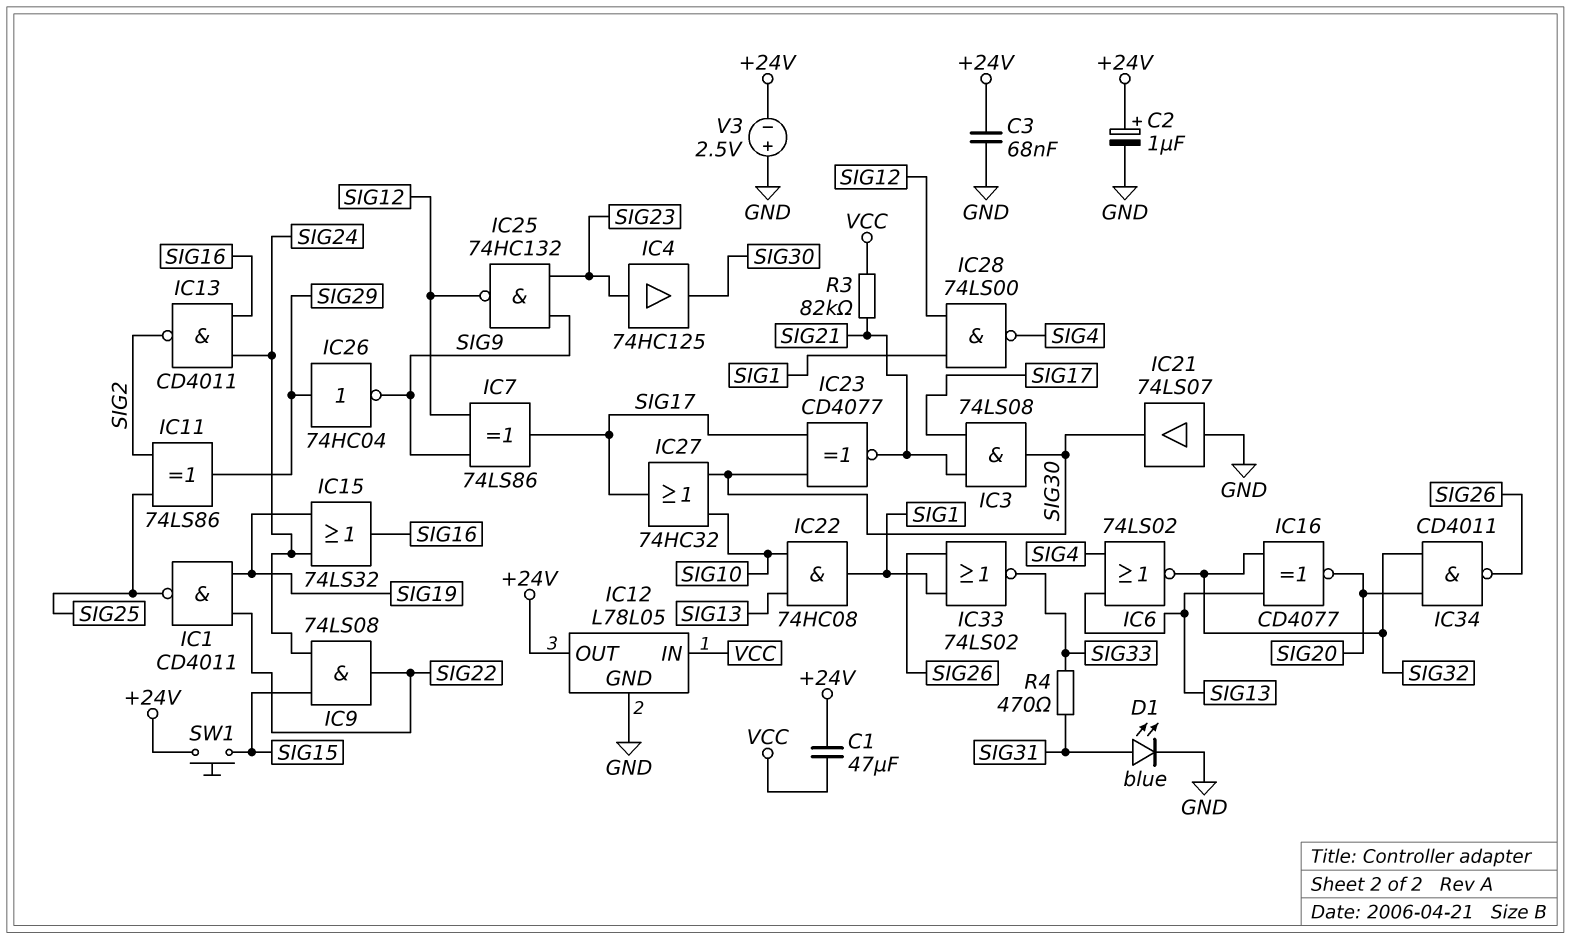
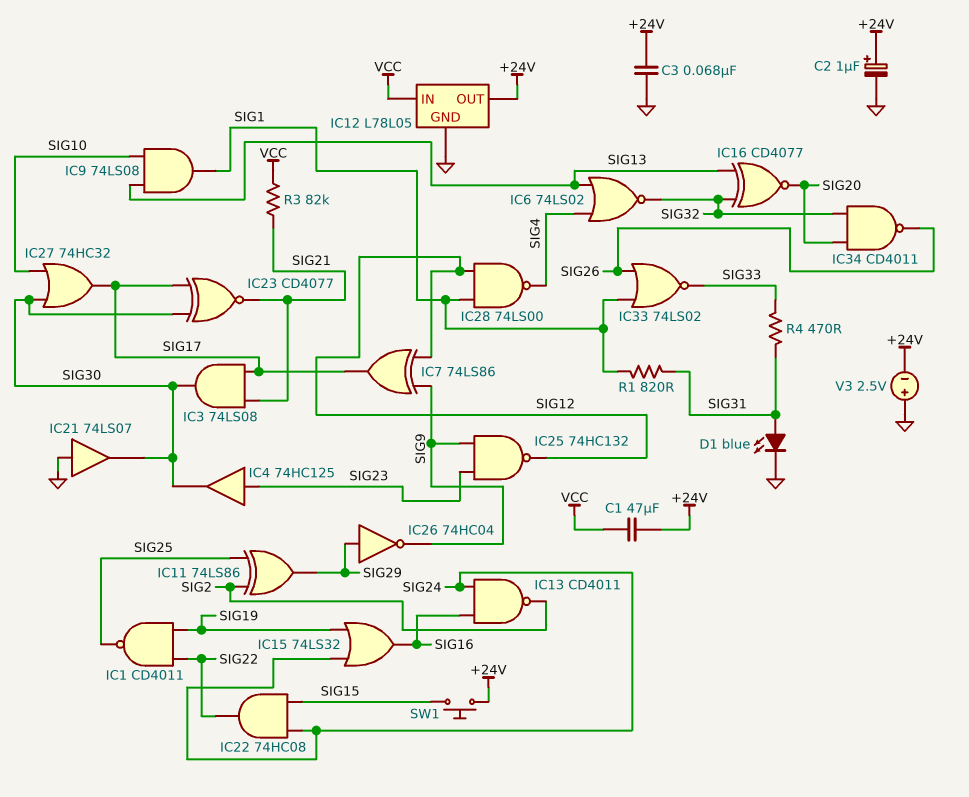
IC9: AND 74LS08 (in SIG15, in SIG24, out SIG22) -> AND 74LS08 (in SIG10, in SIG13, out SIG1)
IC22: AND 74HC08 (in SIG10, in SIG13, out SIG1) -> AND 74HC08 (in SIG15, in SIG24, out SIG22)
R1: none -> 820 (SIG1, SIG31)

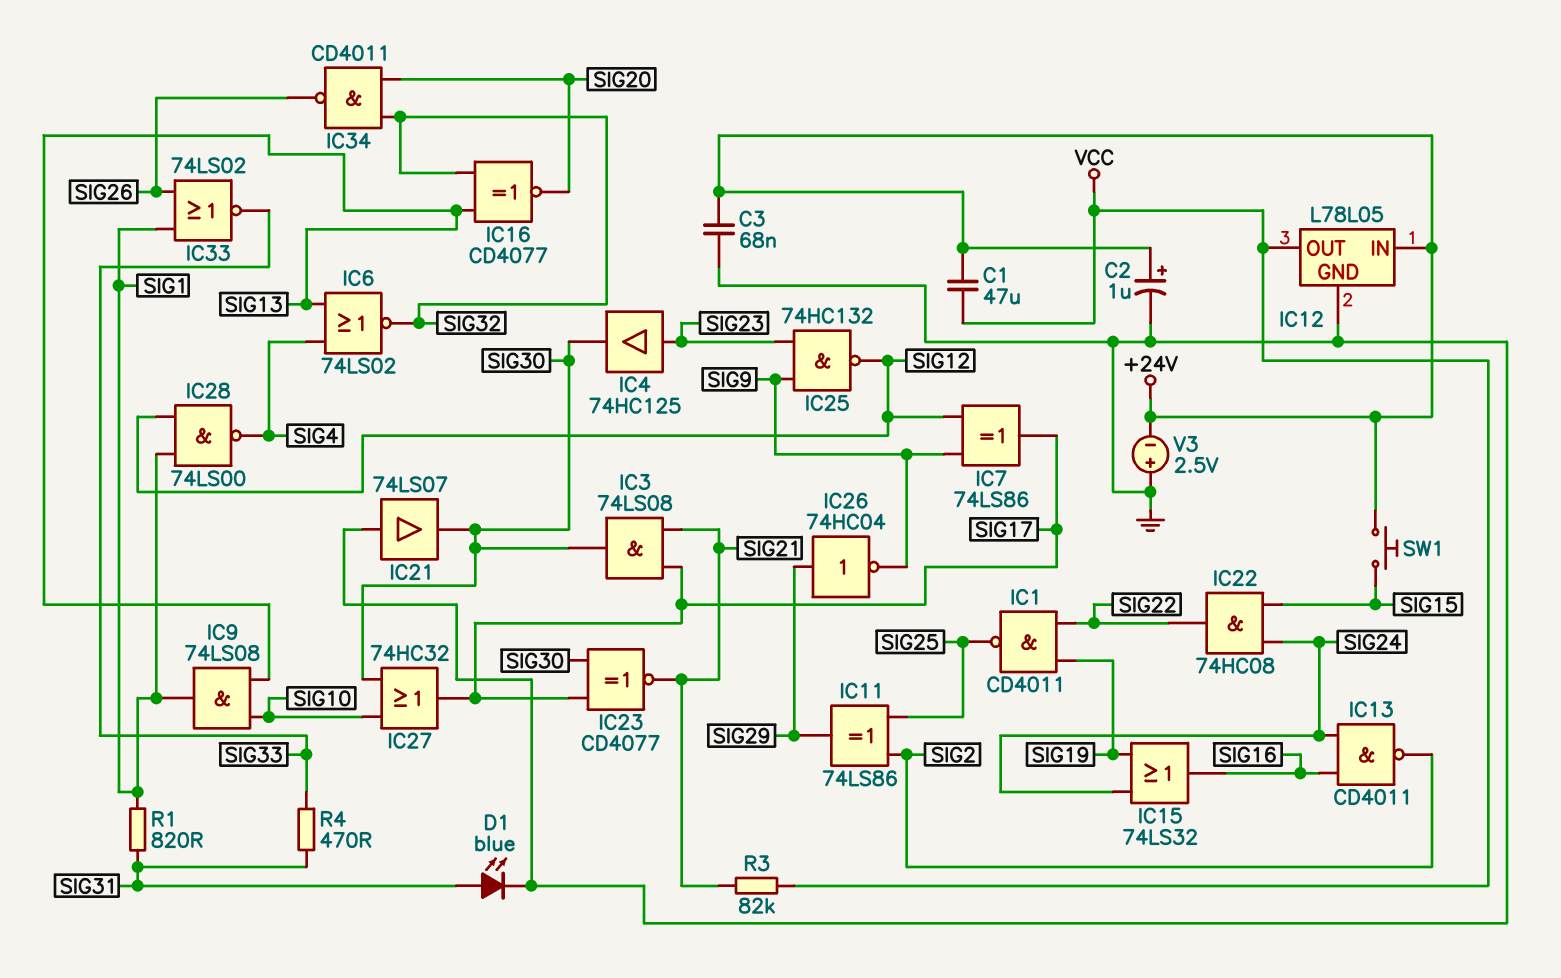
IC12 pin IN: VCC -> +24V
IC12 pin OUT: +24V -> VCC

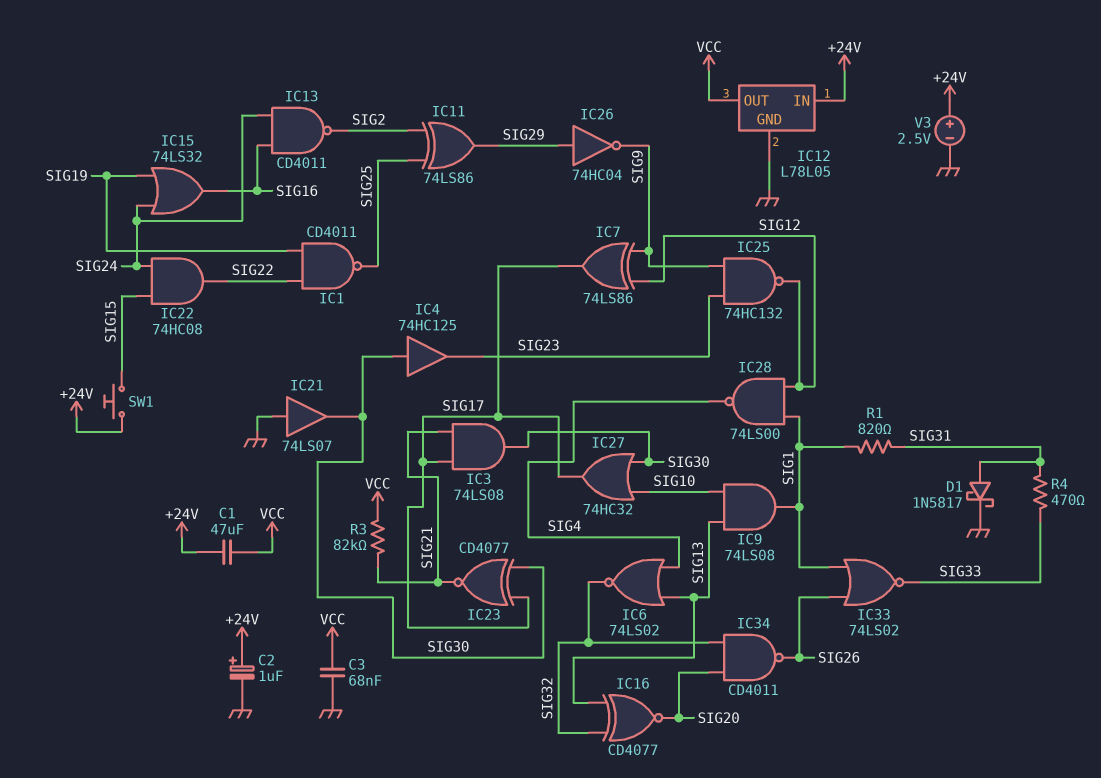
C3: 68nF (+24V, GND) -> 68nF (GND, VCC)
D1: LED blue (A SIG31, K GND) -> schottky 1N5817 (A SIG31, K GND)
IC4: buffer 74HC125 (in SIG23, out SIG30) -> buffer 74HC125 (in SIG30, out SIG23)
V3: 2.5V (plus GND, minus +24V) -> 2.5V (plus +24V, minus GND)

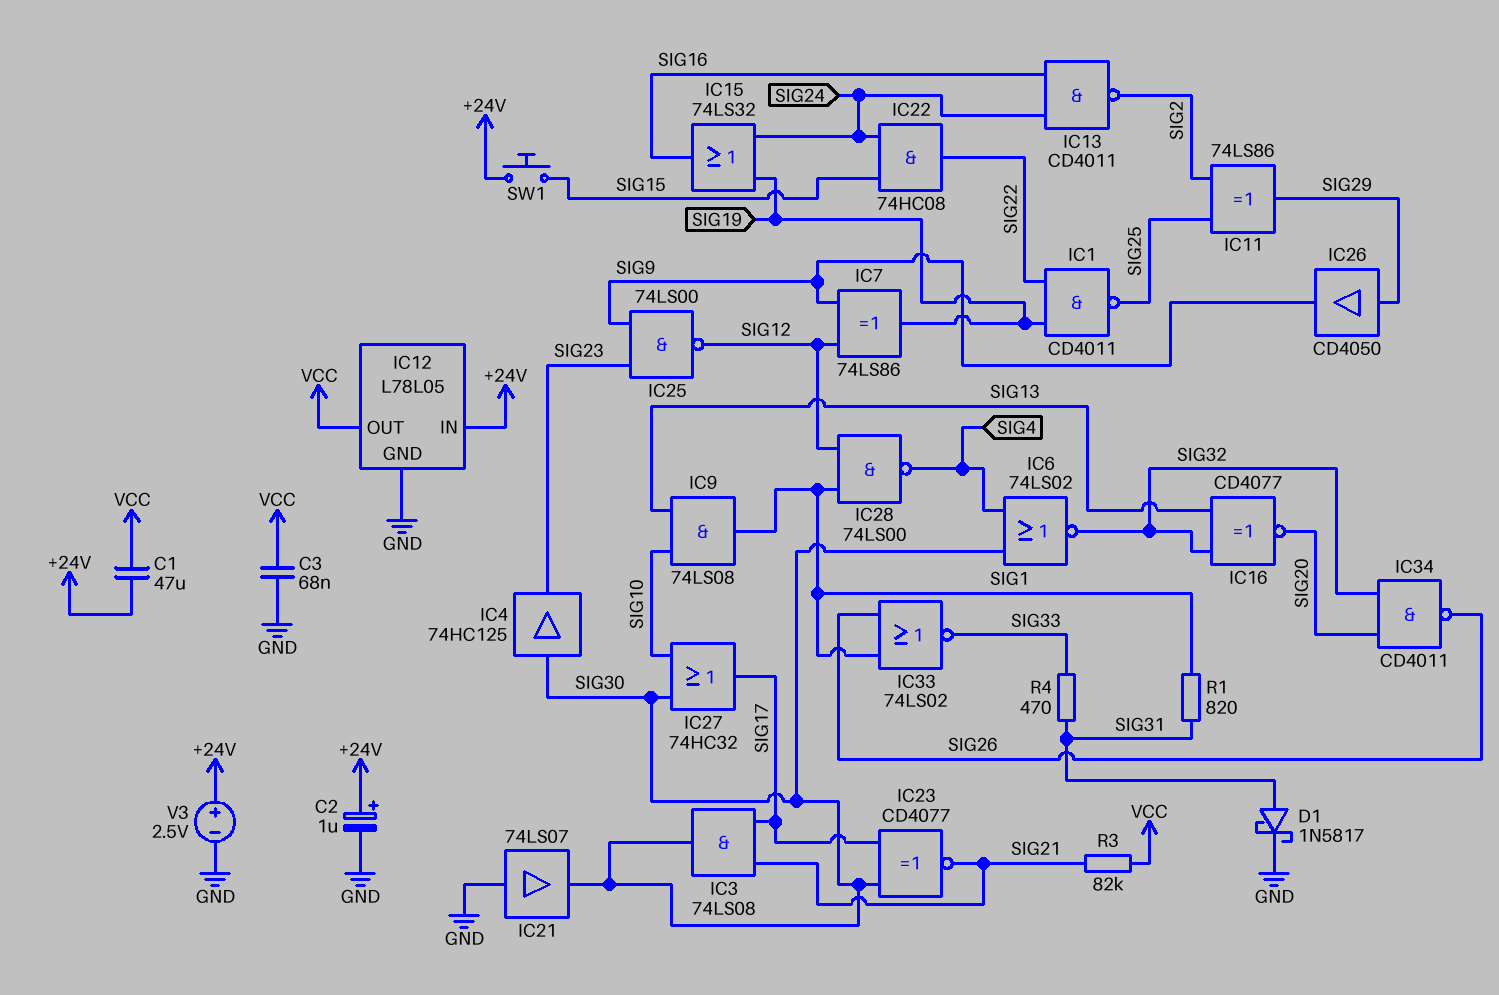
IC6: NOR 74LS02 (in SIG4, in SIG13, out SIG32) -> NOR 74LS02 (in SIG4, in SIG30, out SIG32)
IC7: XOR 74LS86 (in SIG9, in SIG12, out SIG17) -> XOR 74LS86 (in SIG9, in SIG12, out SIG19)
IC25: NAND 74HC132 (in SIG9, in SIG23, out SIG12) -> NAND 74LS00 (in SIG9, in SIG23, out SIG12)
IC26: NOT 74HC04 (in SIG29, out SIG9) -> buffer CD4050 (in SIG29, out SIG9)

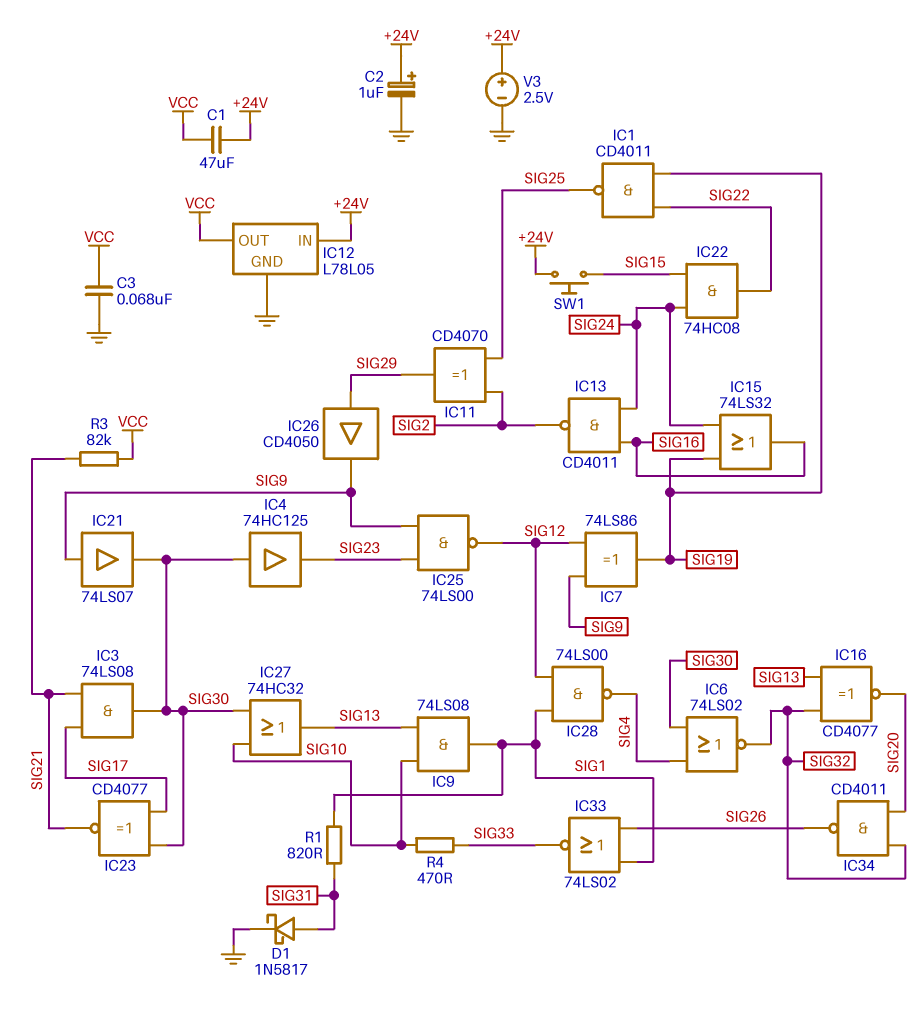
IC11: XOR 74LS86 (in SIG2, in SIG25, out SIG29) -> XOR CD4070 (in SIG2, in SIG25, out SIG29)
IC21: buffer 74LS07 (in GND, out SIG30) -> buffer 74LS07 (in SIG9, out SIG30)
IC27: OR 74HC32 (in SIG10, in SIG30, out SIG17) -> OR 74HC32 (in SIG10, in SIG30, out SIG13)
R4: 470 (SIG31, SIG33) -> 470 (SIG10, SIG33)

